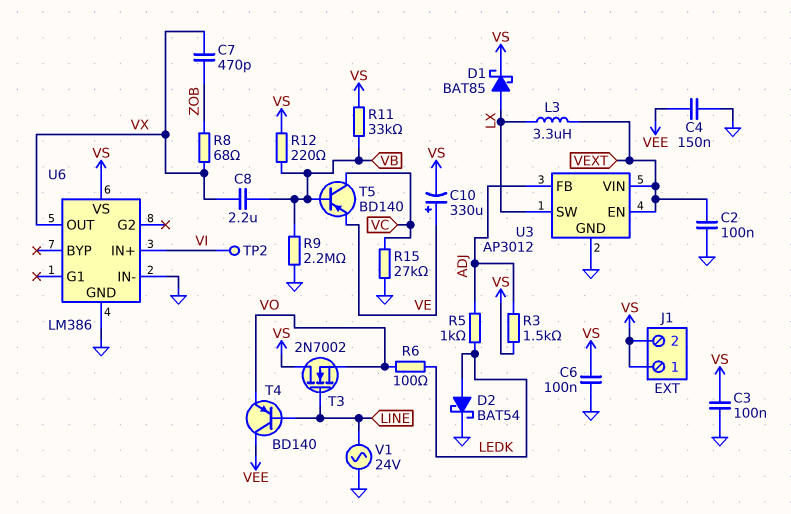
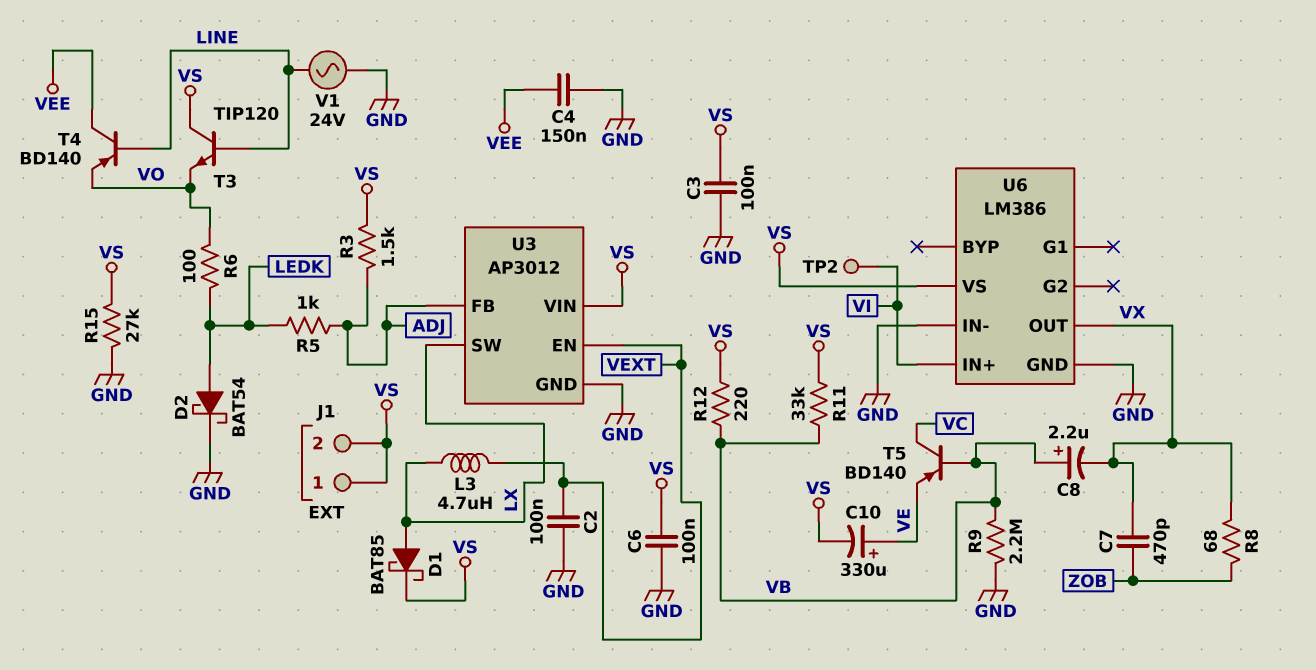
C8: 2.2uF (VB, VX) -> 2.2uF (plus VB, minus VX)
L3: 3.3uH (LX, VEXT) -> 4.7uH (LX, VEXT)
R15: 27k (GND, VC) -> 27k (GND, VS)
T3: NMOS 2N7002 (G LINE, D VS, S VO) -> NPN TIP120 (B LINE, C VS, E VO)
U3 pin VIN: VEXT -> VS

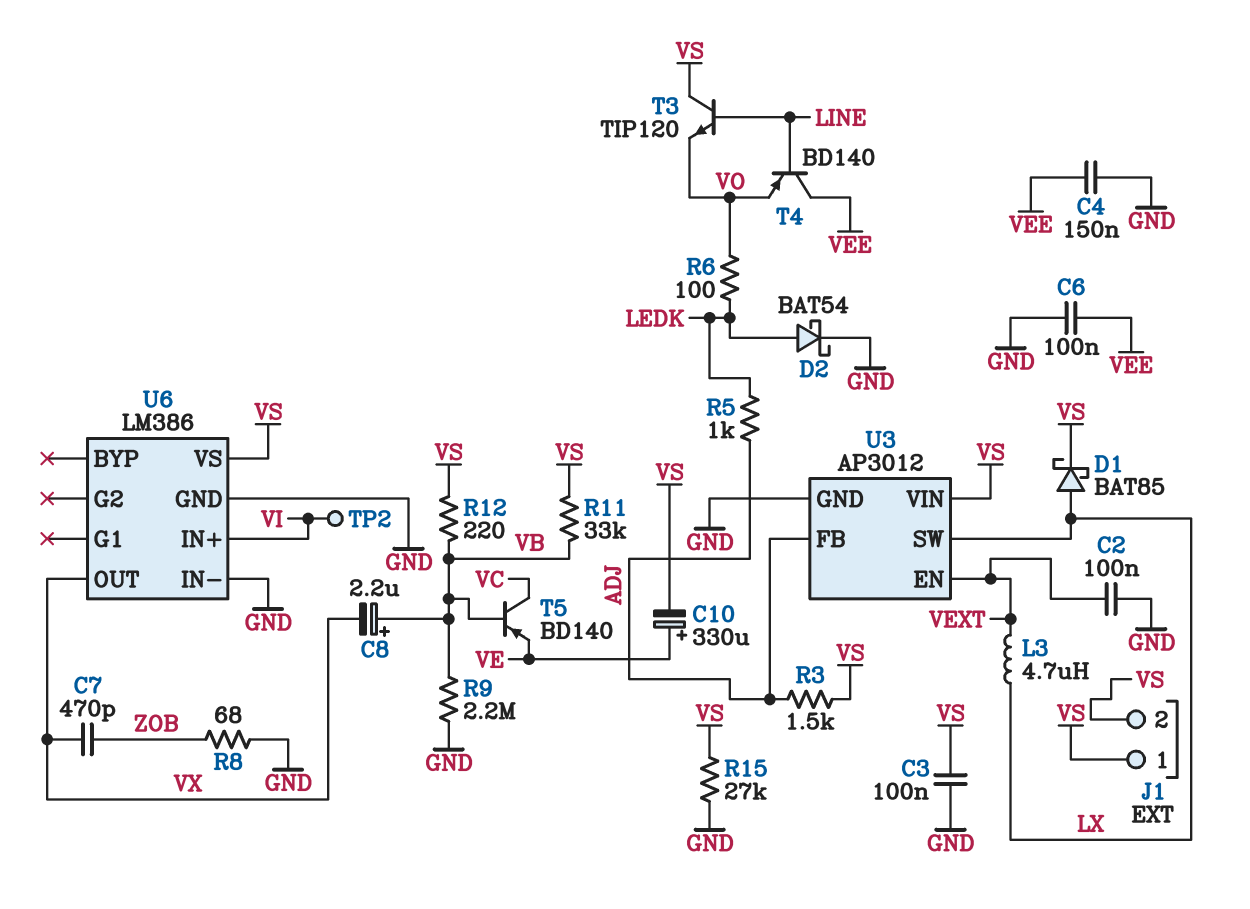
C6: 100nF (GND, VS) -> 100nF (GND, VEE)
R8: 68 (VX, ZOB) -> 68 (GND, ZOB)
V1: AC 24V (GND, LINE) -> none

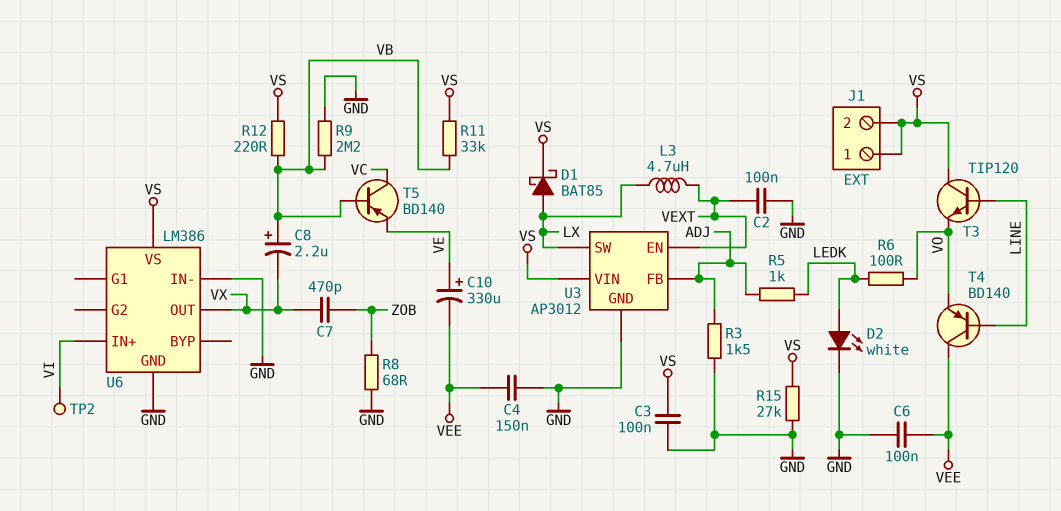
C10: 330uF (plus VE, minus VS) -> 330uF (plus VE, minus VEE)
D2: schottky BAT54 (A LEDK, K GND) -> LED white (A LEDK, K GND)
R3: 1.5k (ADJ, VS) -> 1.5k (ADJ, GND)

